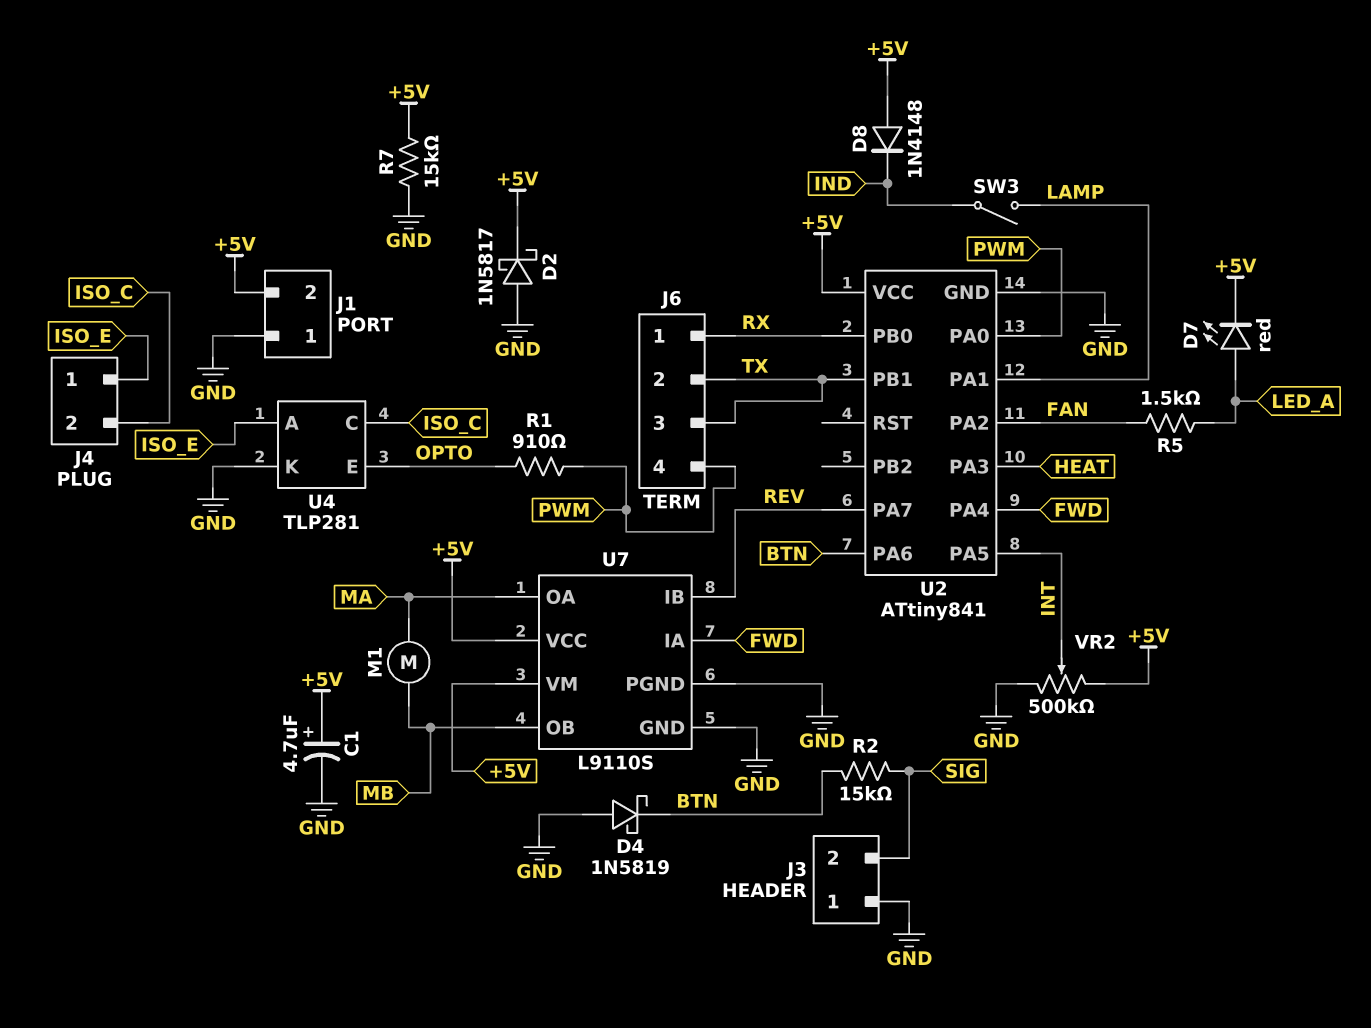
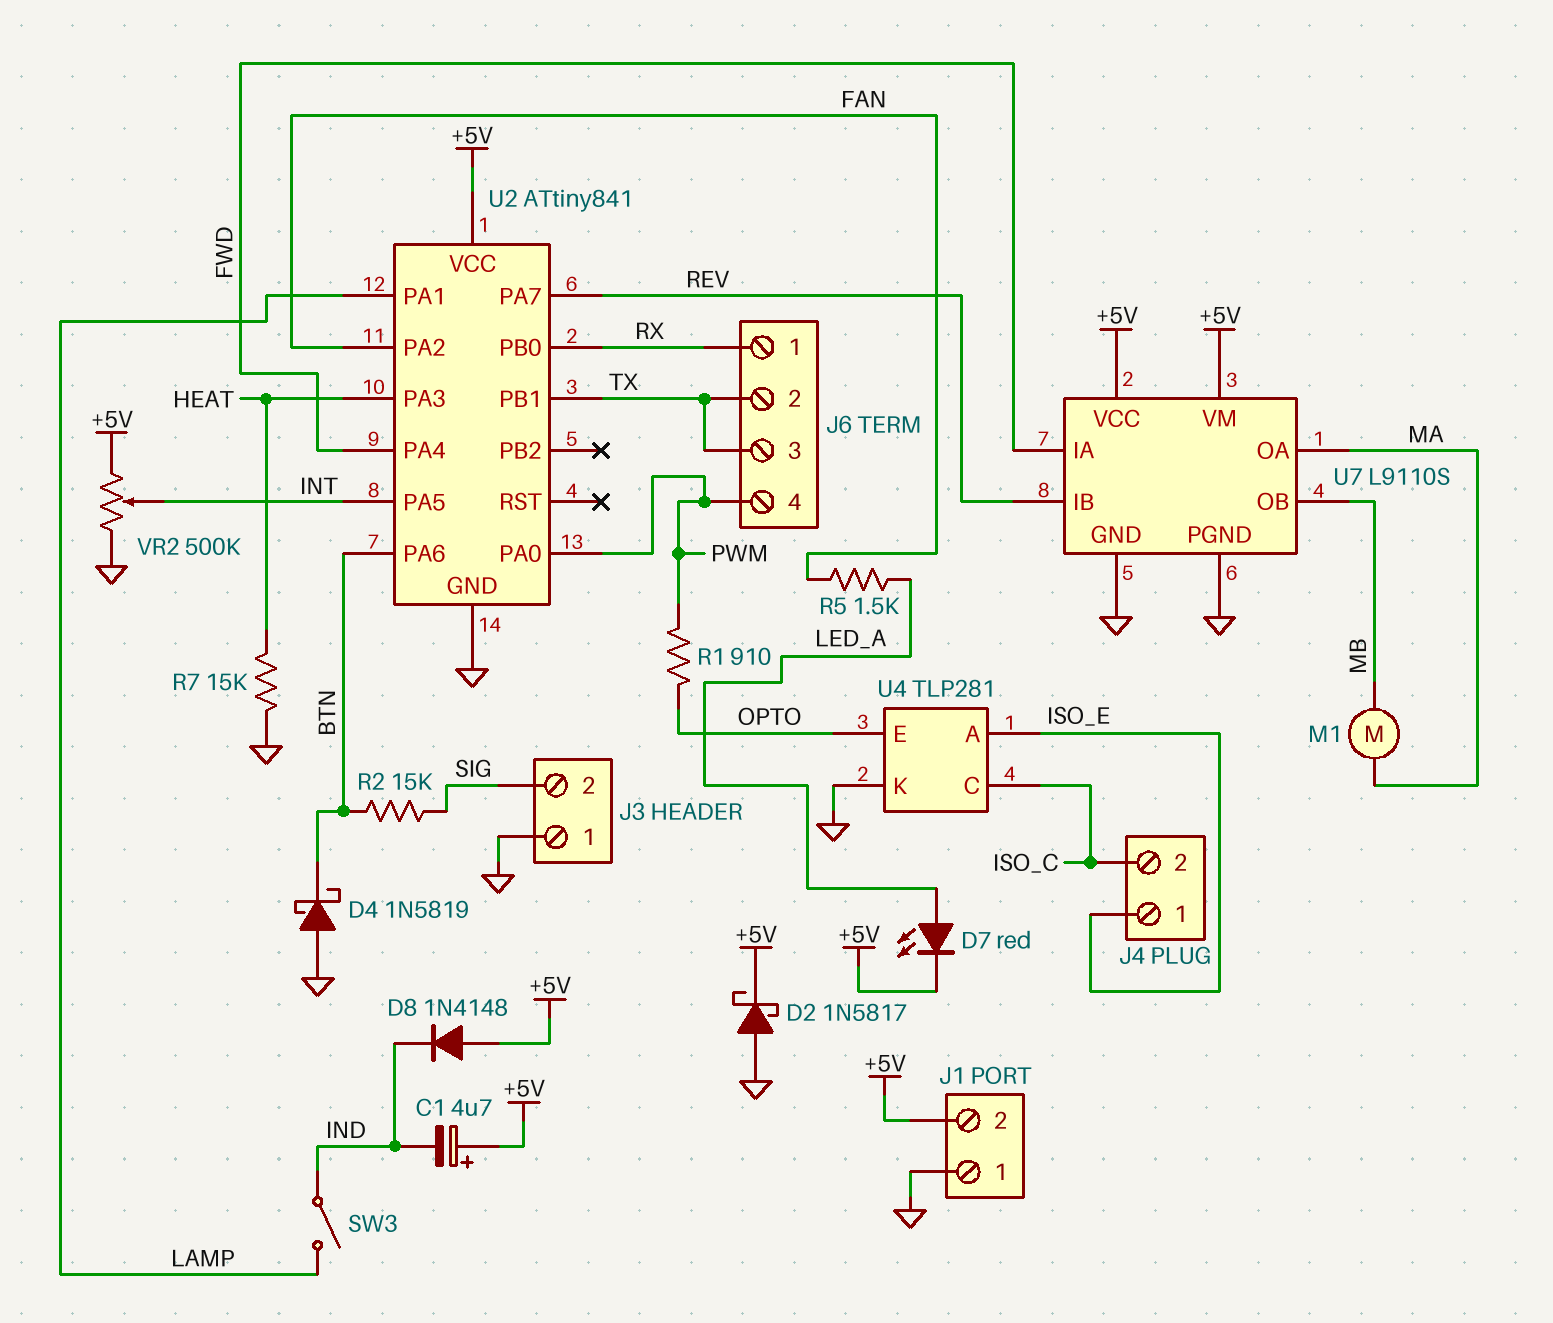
C1: 4.7uF (plus +5V, minus GND) -> 4.7uF (plus +5V, minus IND)
R7: 15k (+5V, GND) -> 15k (GND, HEAT)

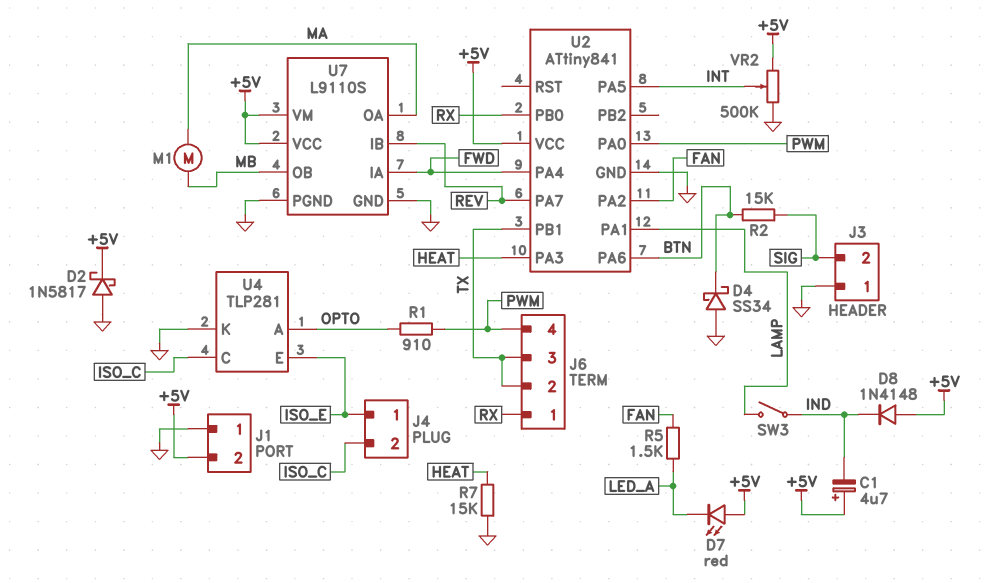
D4: schottky 1N5819 (A GND, K BTN) -> schottky SS34 (A GND, K BTN)
D7: LED red (A LED_A, K +5V) -> LED red (A +5V, K LED_A)
U4 pin A: ISO_E -> OPTO
U4 pin E: OPTO -> ISO_E

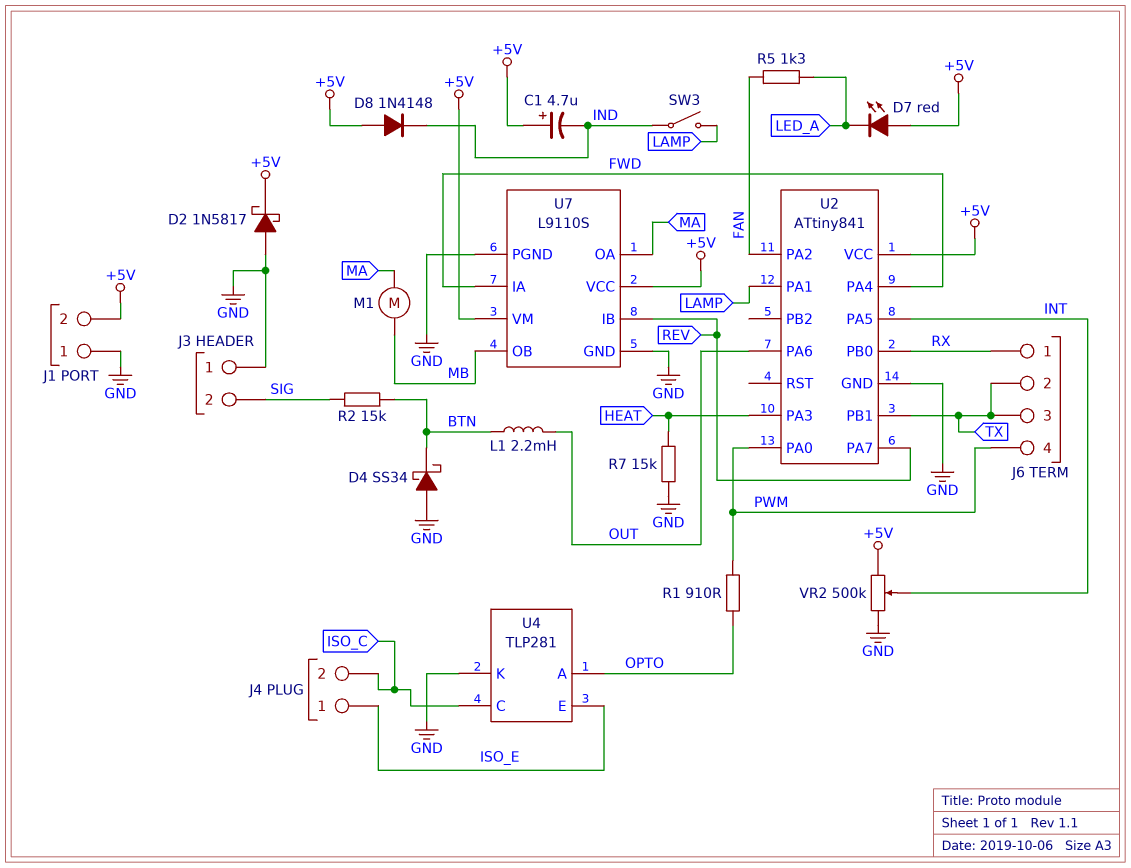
L1: none -> 2.2mH (BTN, OUT)
R5: 1.5k (FAN, LED_A) -> 1.3k (FAN, LED_A)
U2 pin PA6: BTN -> OUT

